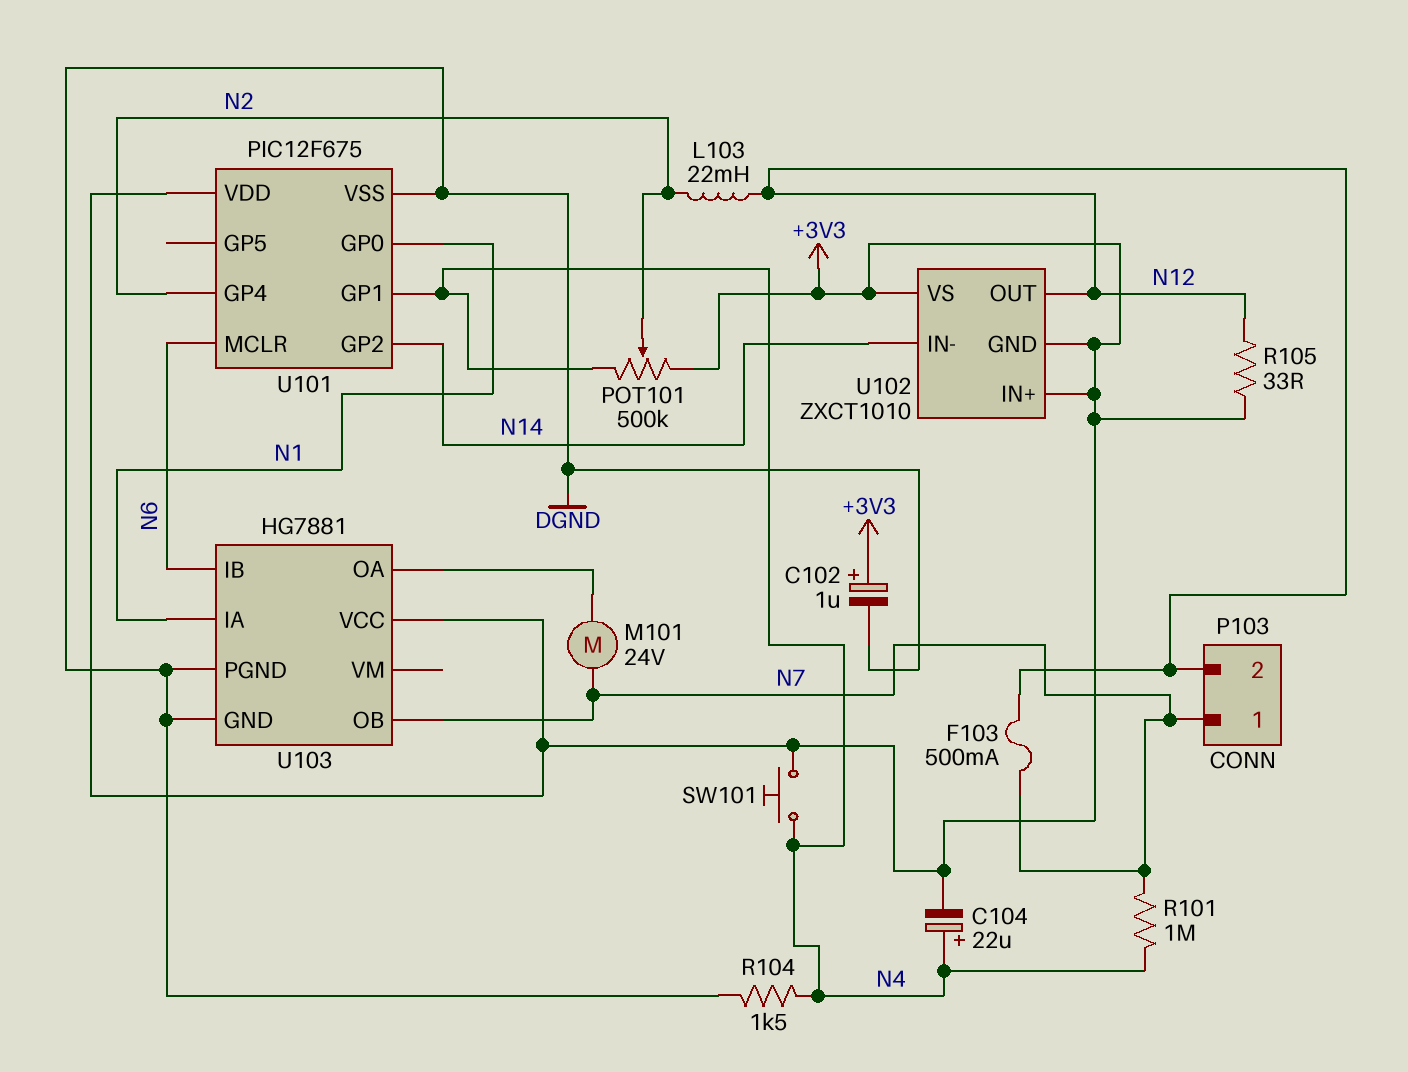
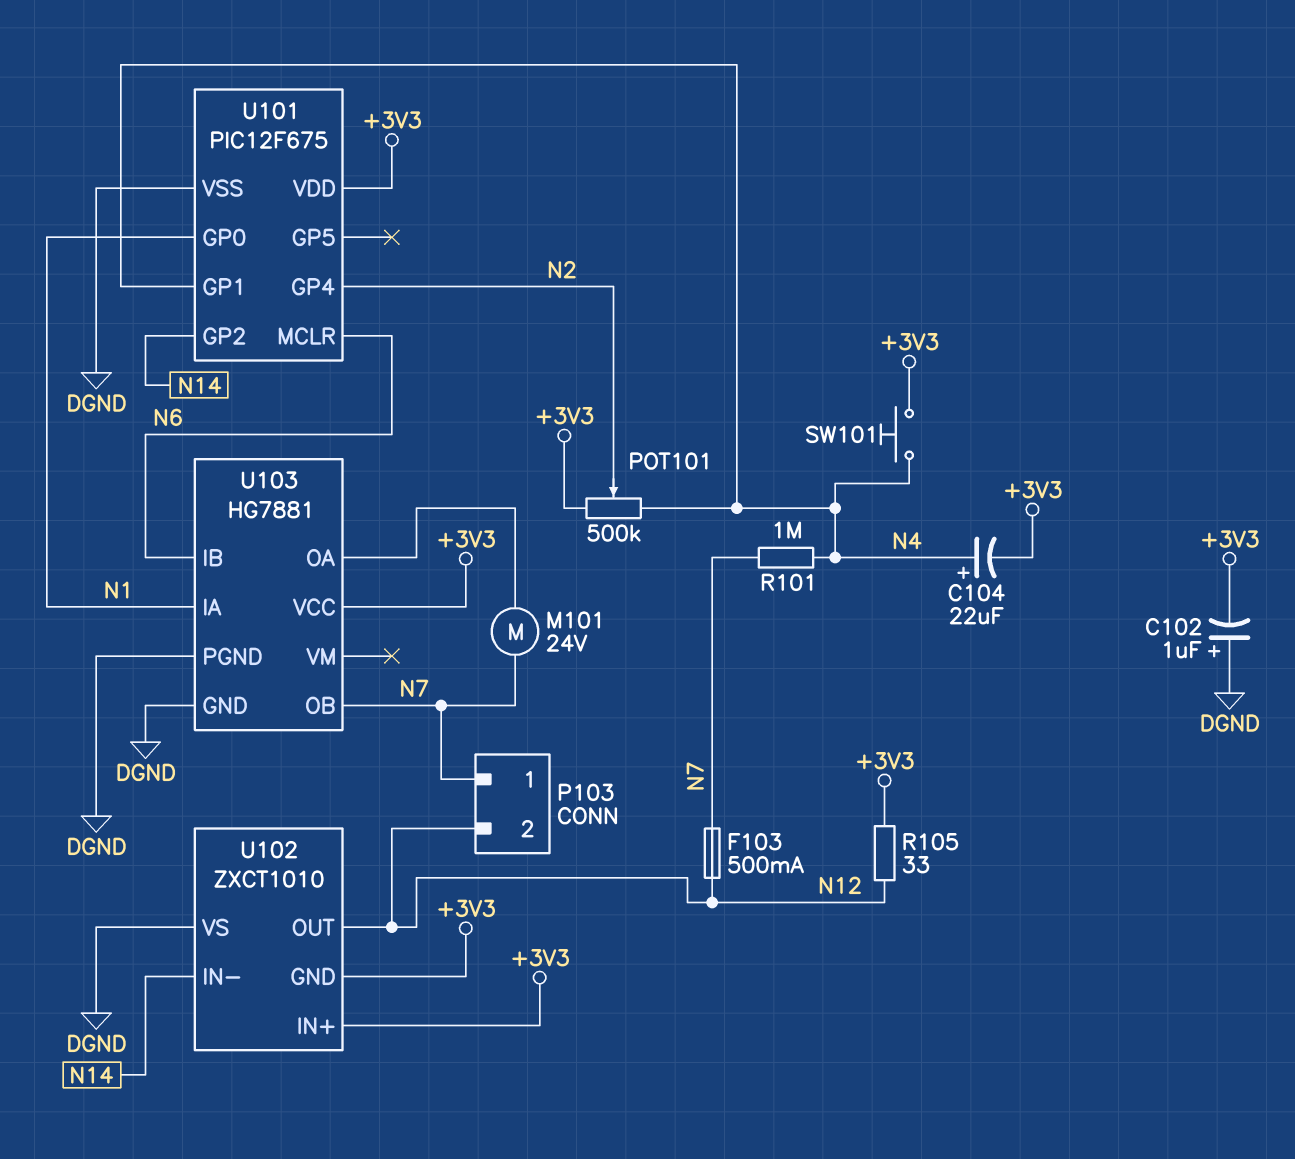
C102: 1uF (plus +3V3, minus DGND) -> 1uF (plus DGND, minus +3V3)
L103: 22mH (N2, N12) -> none
R104: 1.5k (DGND, N4) -> none
U102 pin VS: +3V3 -> DGND

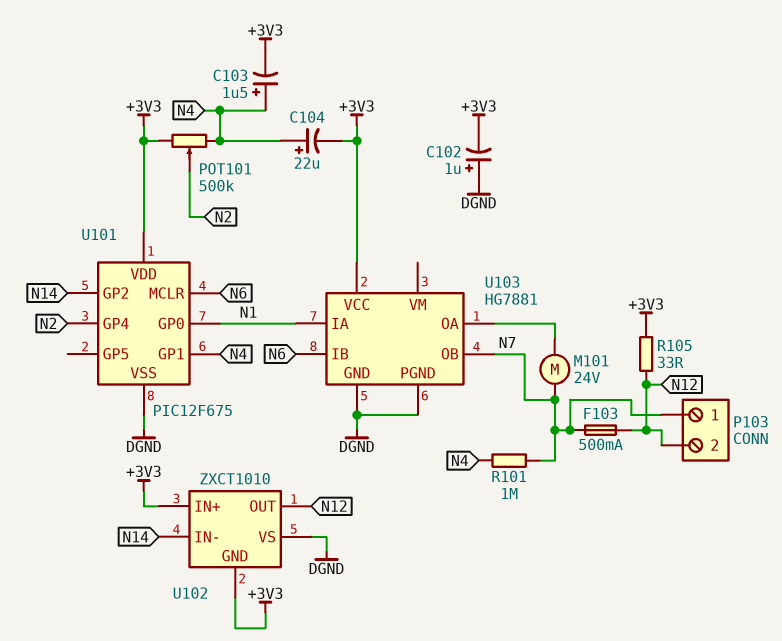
C103: none -> 1.5uF (plus N4, minus +3V3)
SW101: button (+3V3, N4) -> none

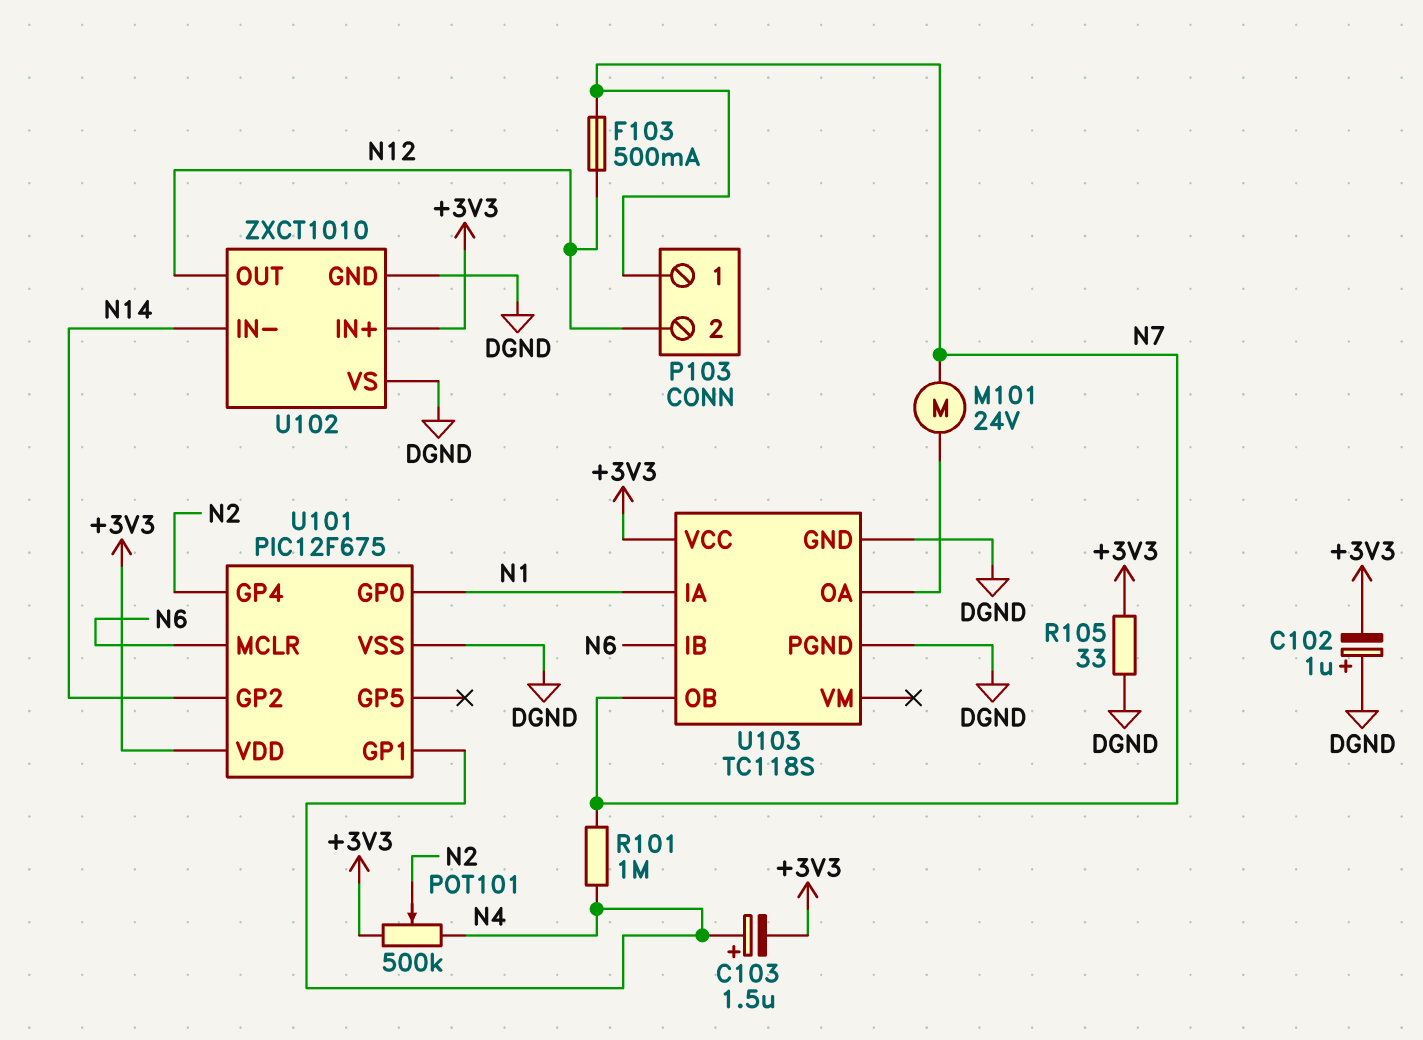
C104: 22uF (plus N4, minus +3V3) -> none
R105: 33 (+3V3, N12) -> 33 (+3V3, DGND)
U102 pin GND: +3V3 -> DGND
U103: HG7881 -> TC118S

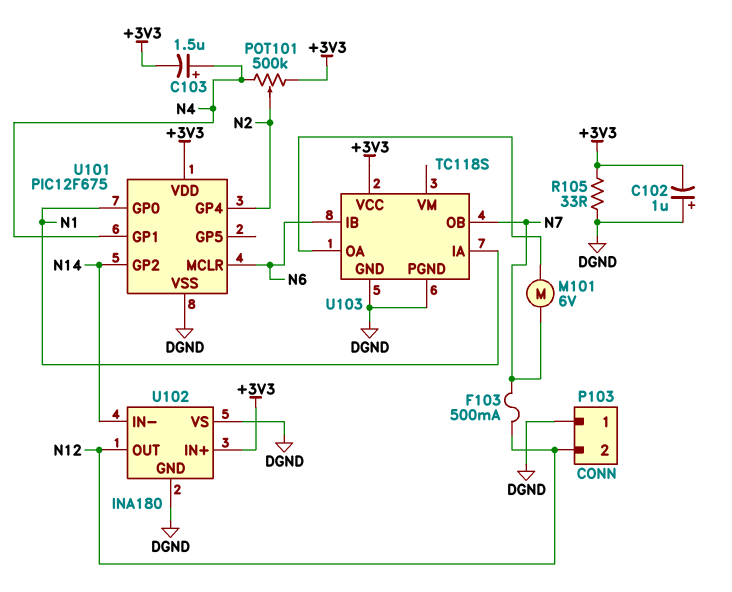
M101: motor 24V (N7, U103/OA) -> motor 6V (N7, U103/OA)
P103 pin 1: N7 -> DGND
R101: 1M (N4, N7) -> none
U102: ZXCT1010 -> INA180

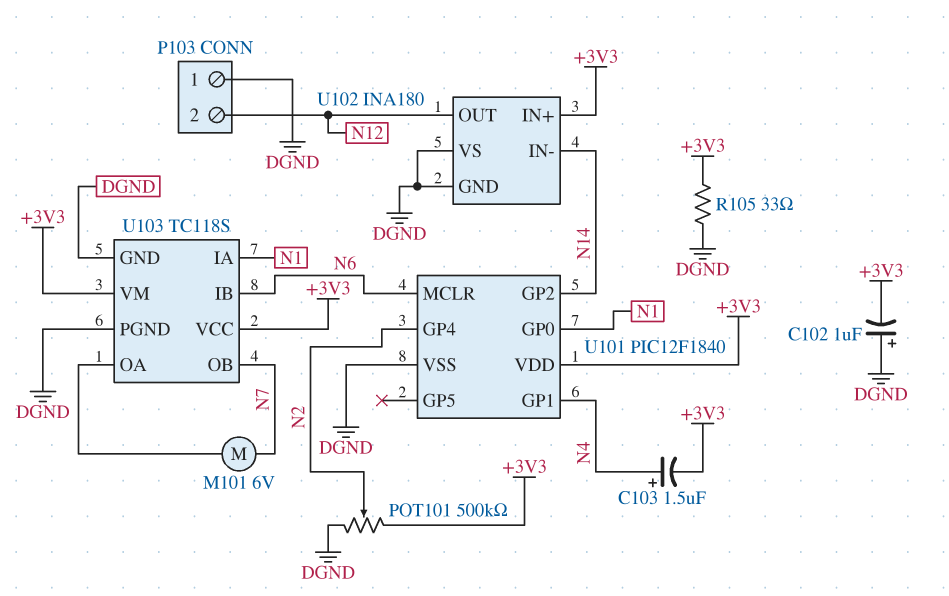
F103: 500mA (N7, N12) -> none
POT101: 500k (+3V3, N4, wiper N2) -> 500k (+3V3, DGND, wiper N2)
U101: PIC12F675 -> PIC12F1840
U103 pin VM: none -> +3V3

